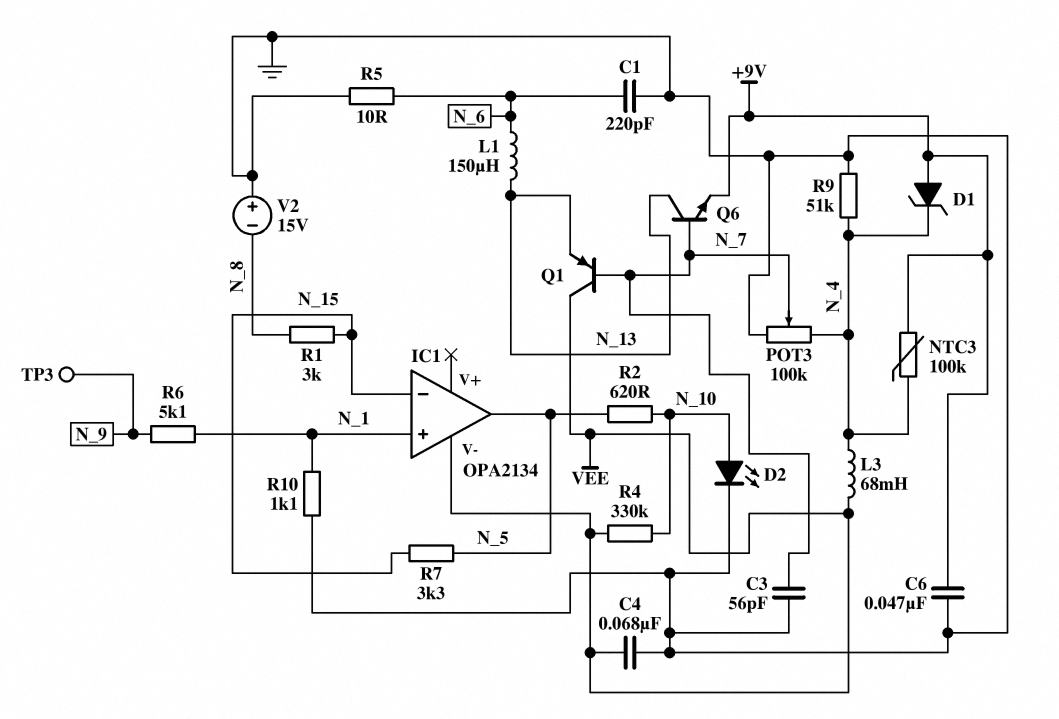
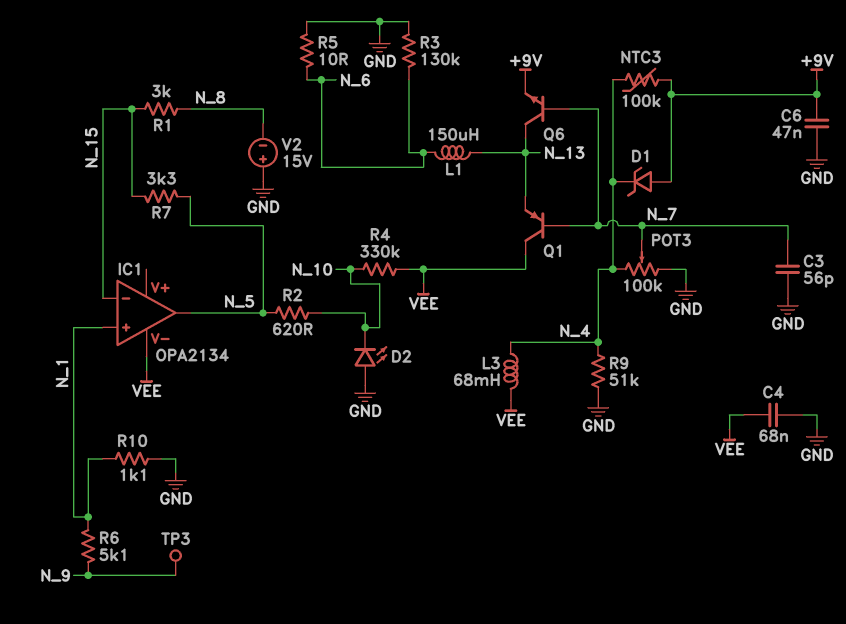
C1: 220pF (GND, N_6) -> none
D2: LED (A N_10, K GND) -> LED (A GND, K N_10)
R3: none -> 130k (GND, N_6)

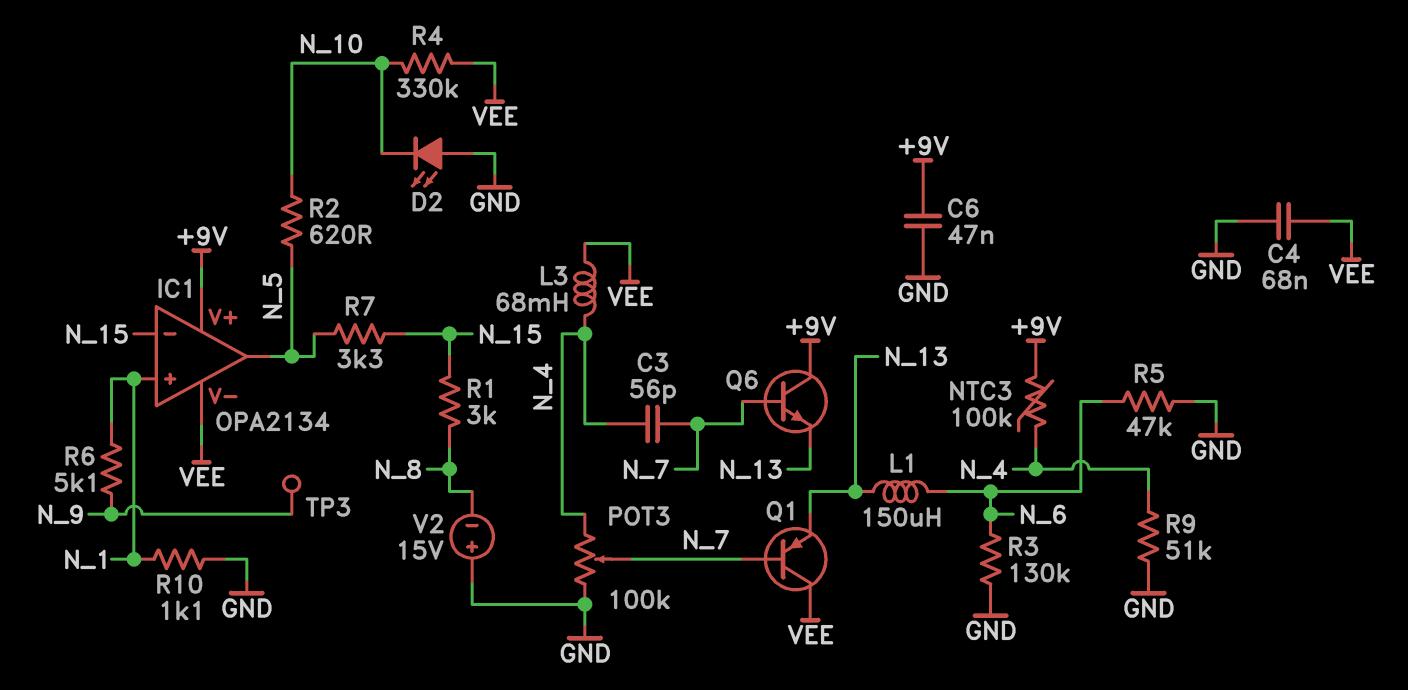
C3: 56pF (GND, N_7) -> 56pF (N_4, N_7)
D1: zener (A +9V, K N_4) -> none
IC1 pin V+: none -> +9V
Q6: NPN (B N_7, C N_13, E +9V) -> NPN (B N_7, C +9V, E N_13)
R5: 10 (GND, N_6) -> 47k (GND, N_6)

